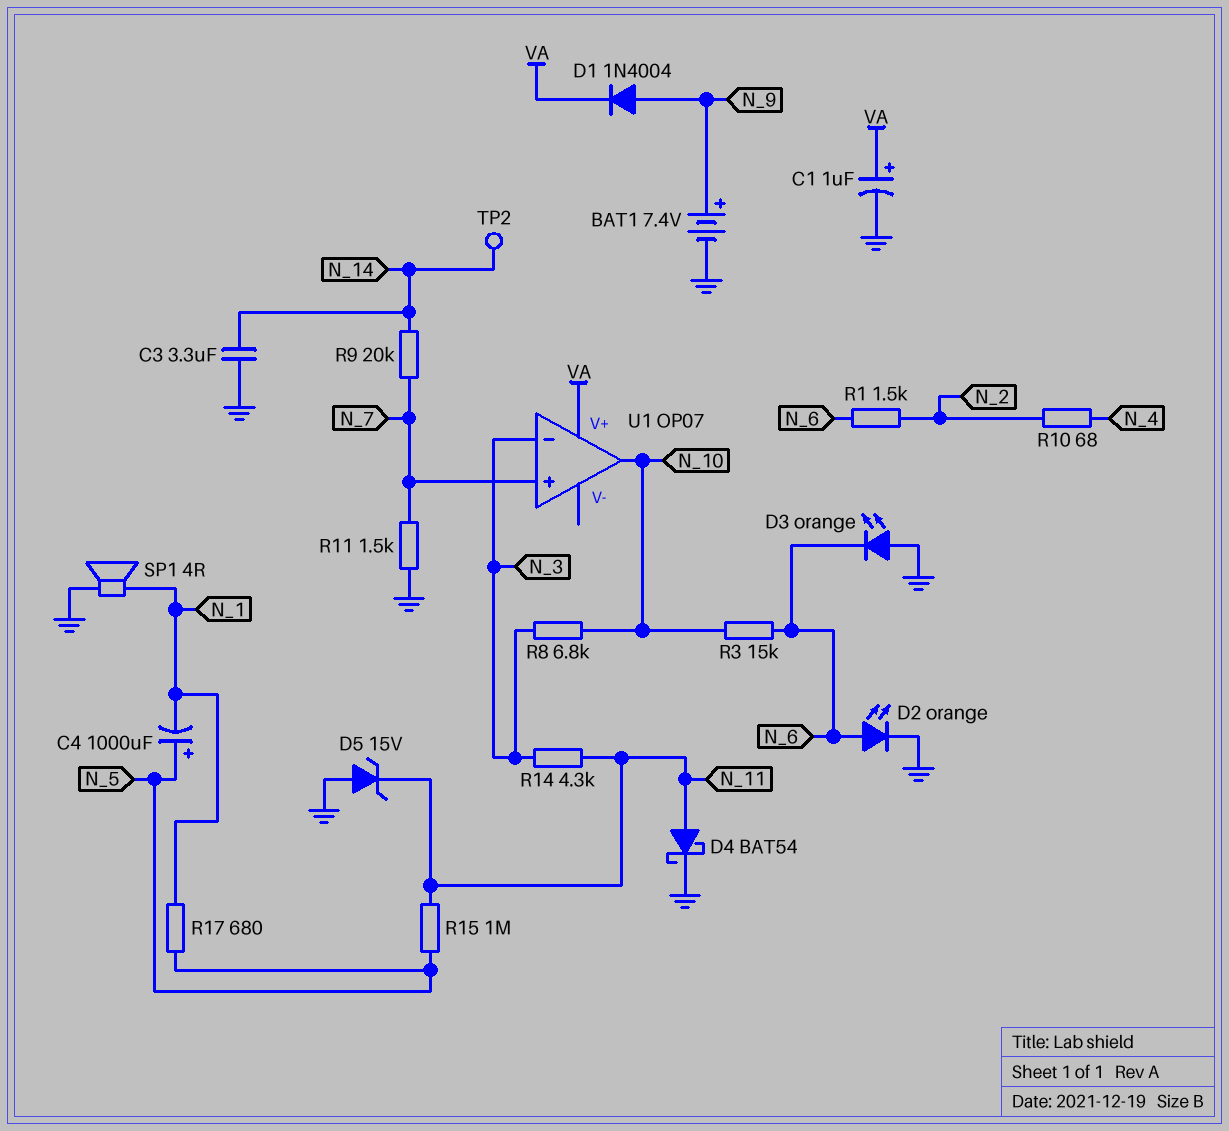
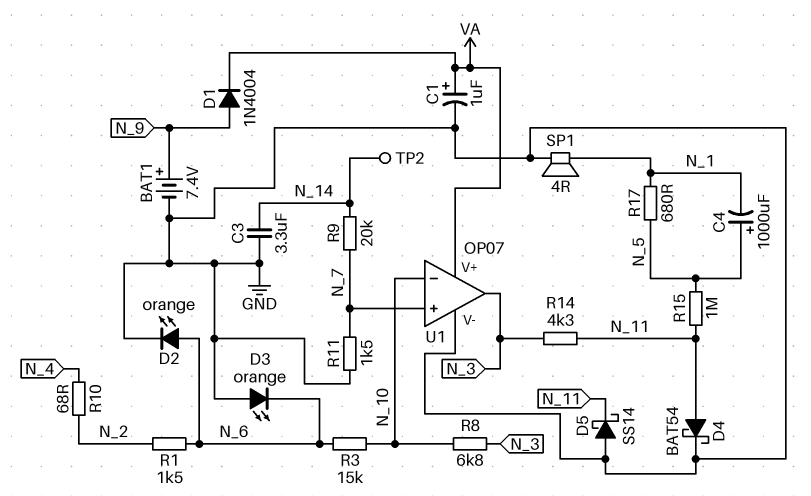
D5: zener 15V (A GND, K N_11) -> schottky SS14 (A GND, K N_11)
U1 pin V-: none -> GND
U1 pin in-: N_3 -> N_10
U1 pin out: N_10 -> N_3

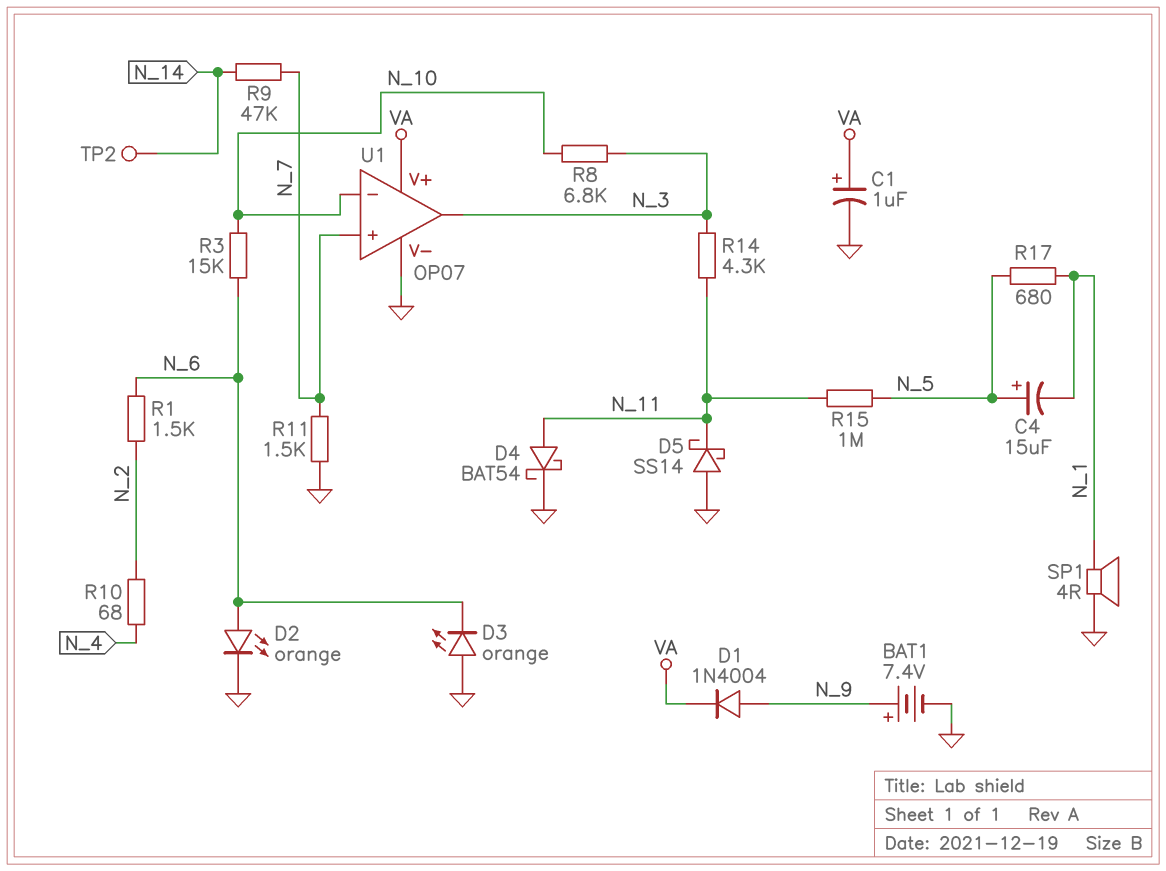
C3: 3.3uF (GND, N_14) -> none
C4: 1000uF (plus N_5, minus N_1) -> 15uF (plus N_5, minus N_1)
R9: 20k (N_7, N_14) -> 47k (N_7, N_14)

